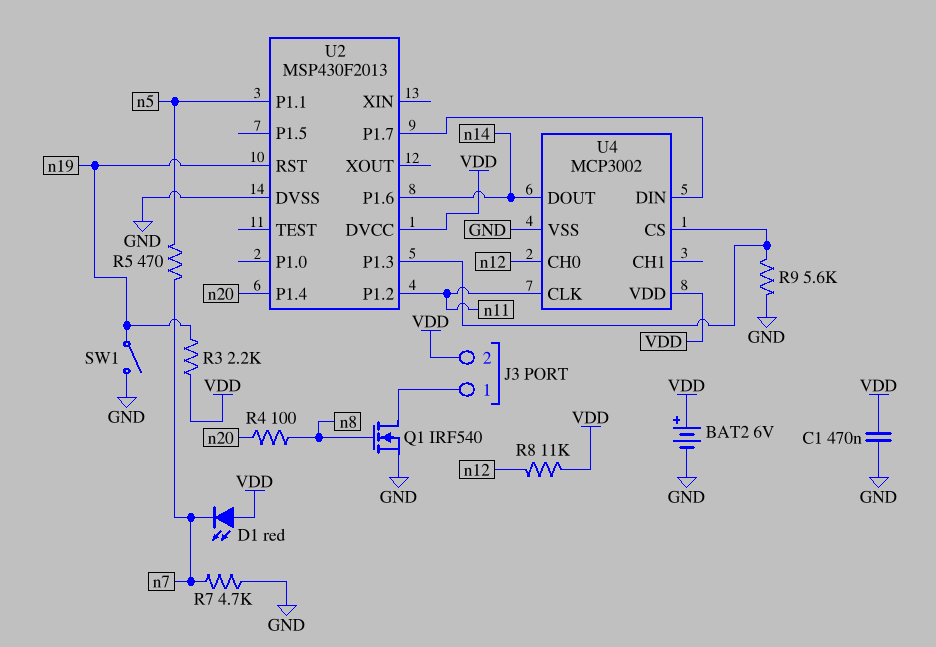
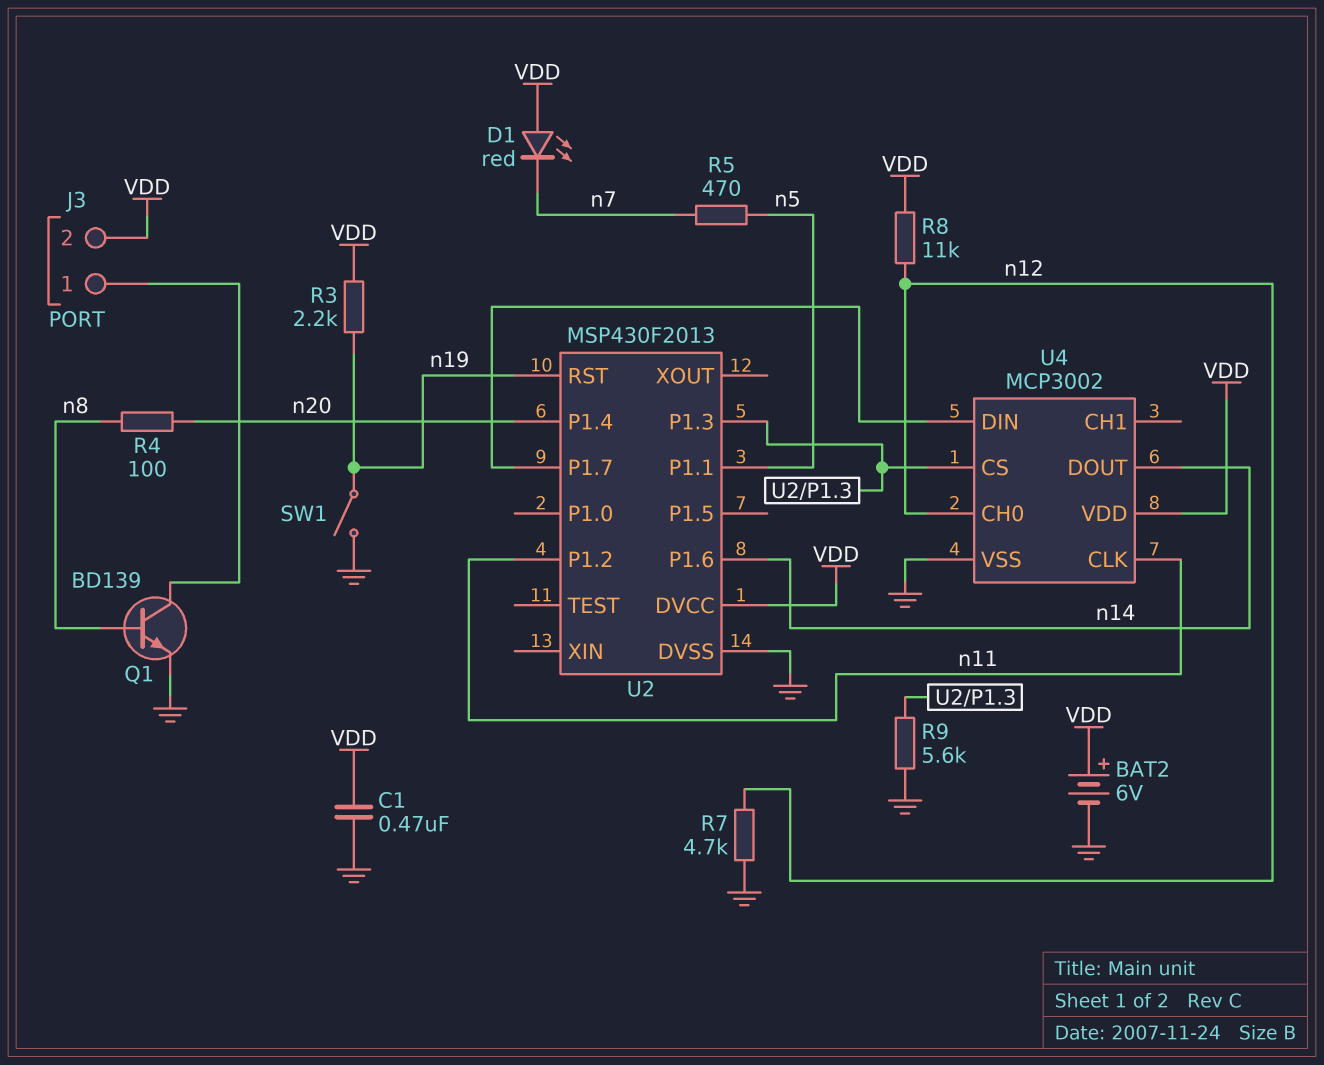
Q1: NMOS IRF540 (G n8, D J3/1, S GND) -> NPN BD139 (B n8, C J3/1, E GND)
R7: 4.7k (GND, n7) -> 4.7k (GND, n12)

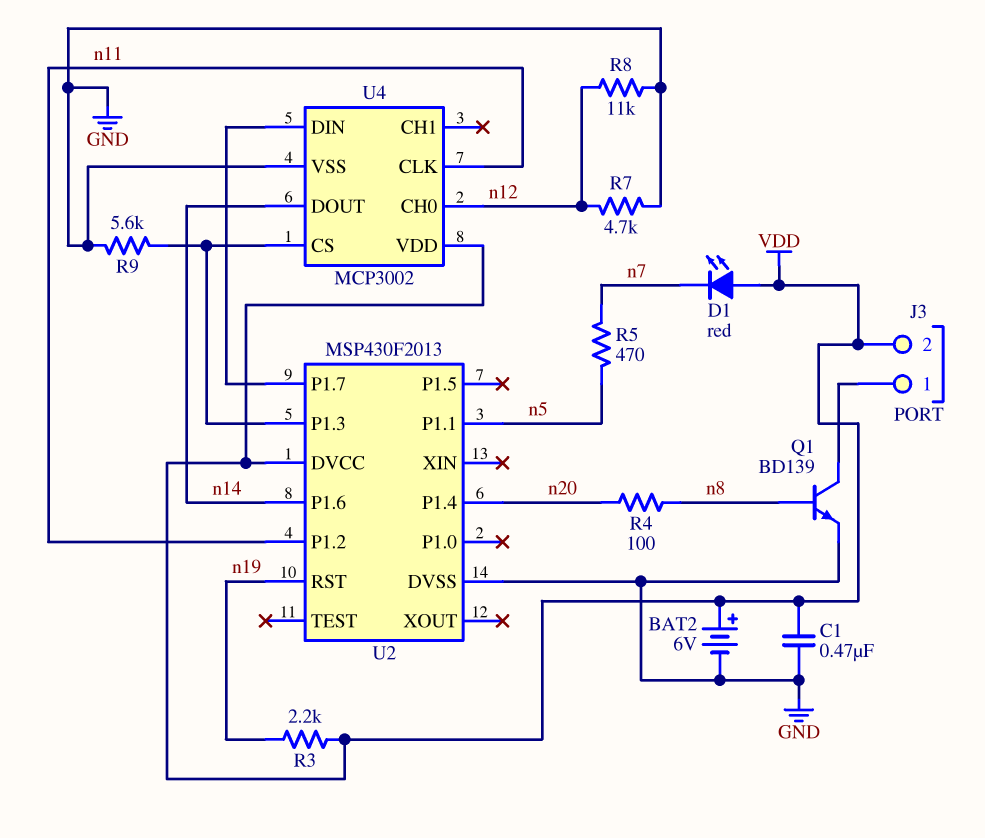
R8: 11k (VDD, n12) -> 11k (GND, n12)
SW1: switch (GND, n19) -> none

